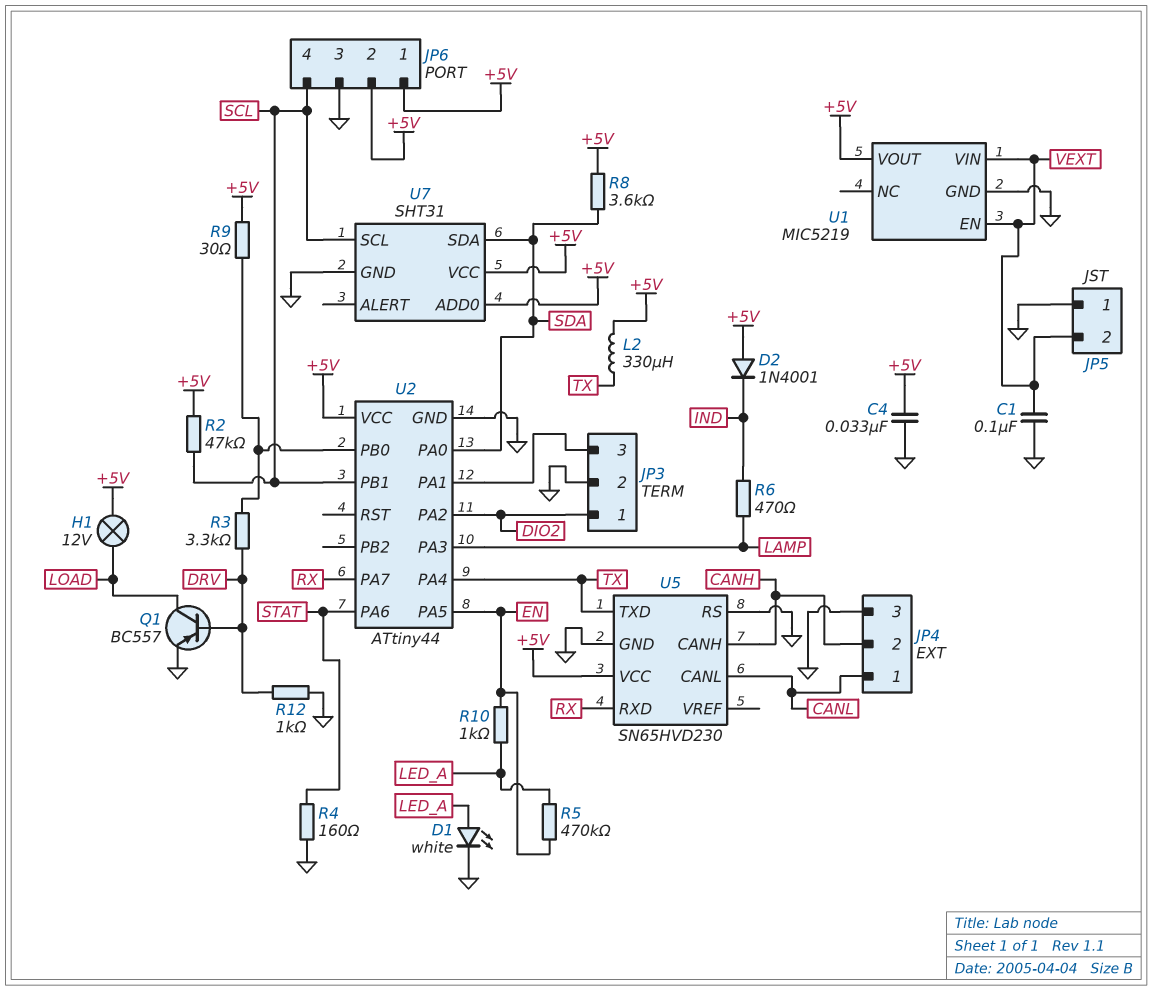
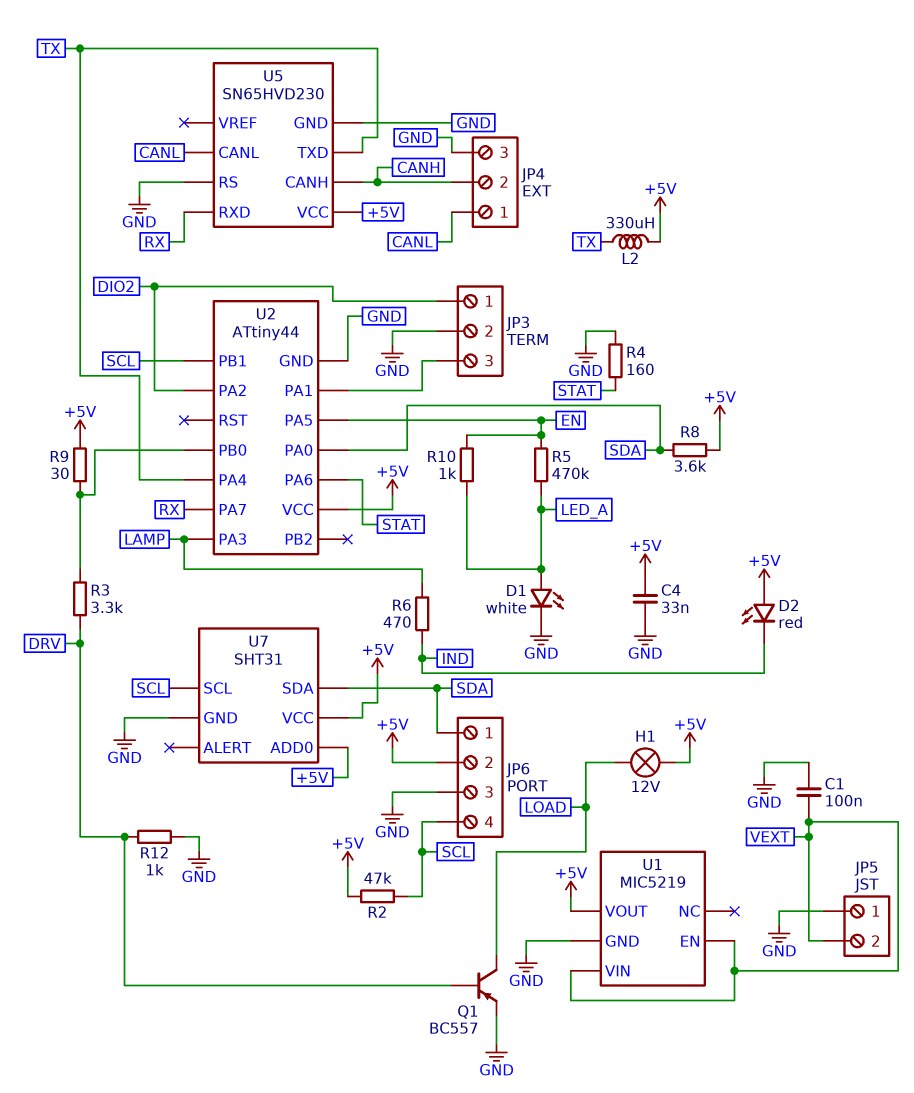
D2: diode 1N4001 (A +5V, K IND) -> LED red (A +5V, K IND)
JP6 pin 1: +5V -> SDA

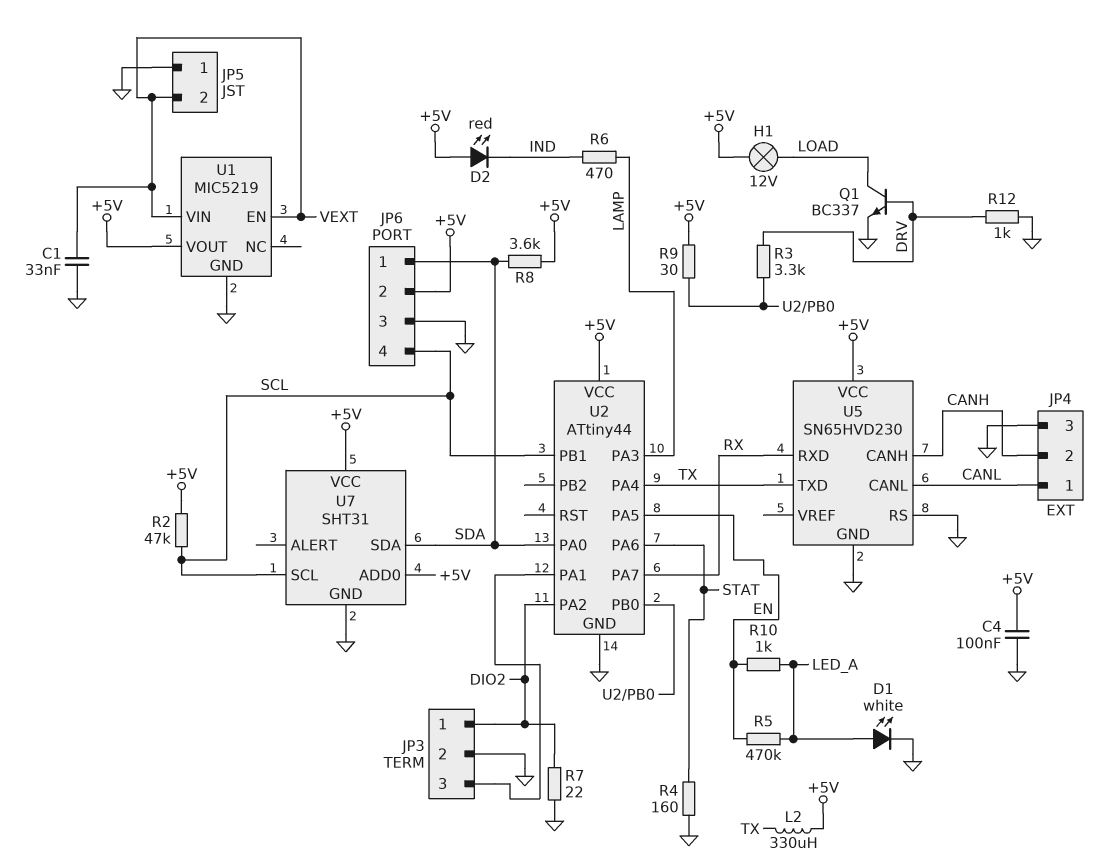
C1: 100nF (GND, VEXT) -> 33nF (GND, VEXT)
C4: 33nF (+5V, GND) -> 100nF (+5V, GND)
Q1: PNP BC557 (B DRV, C LOAD, E GND) -> NPN BC337 (B DRV, C LOAD, E GND)
R7: none -> 22 (DIO2, GND)

